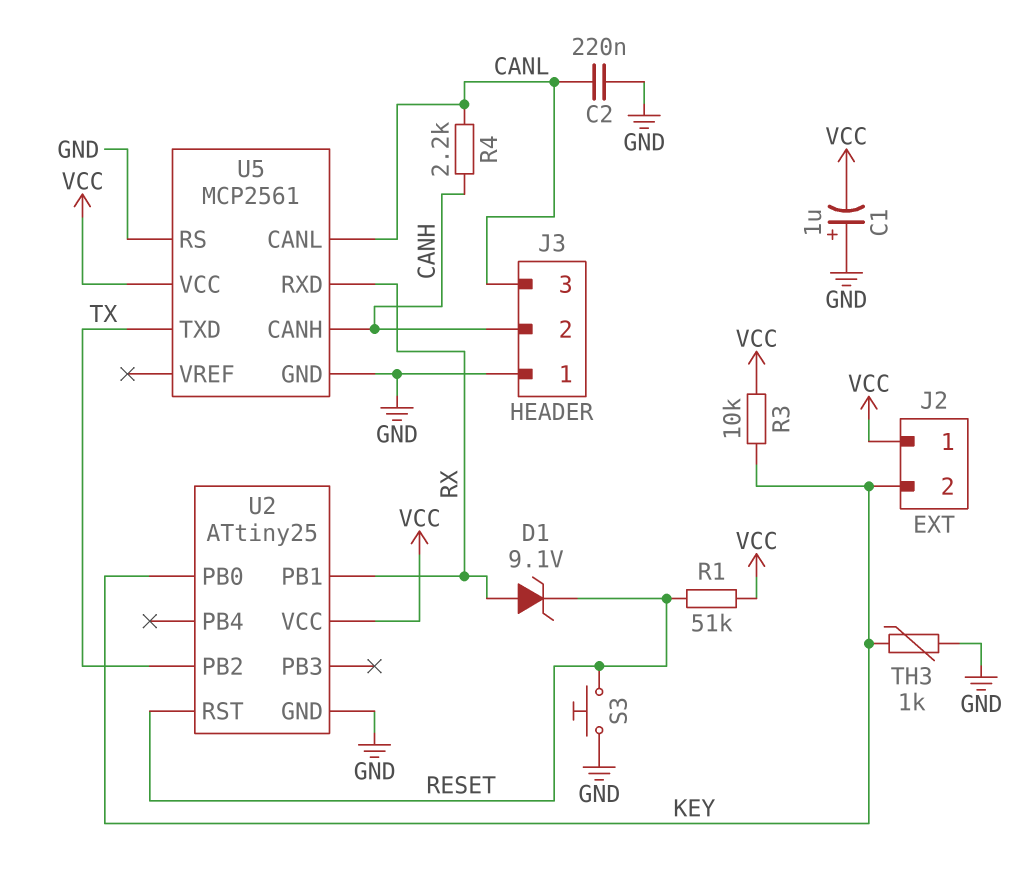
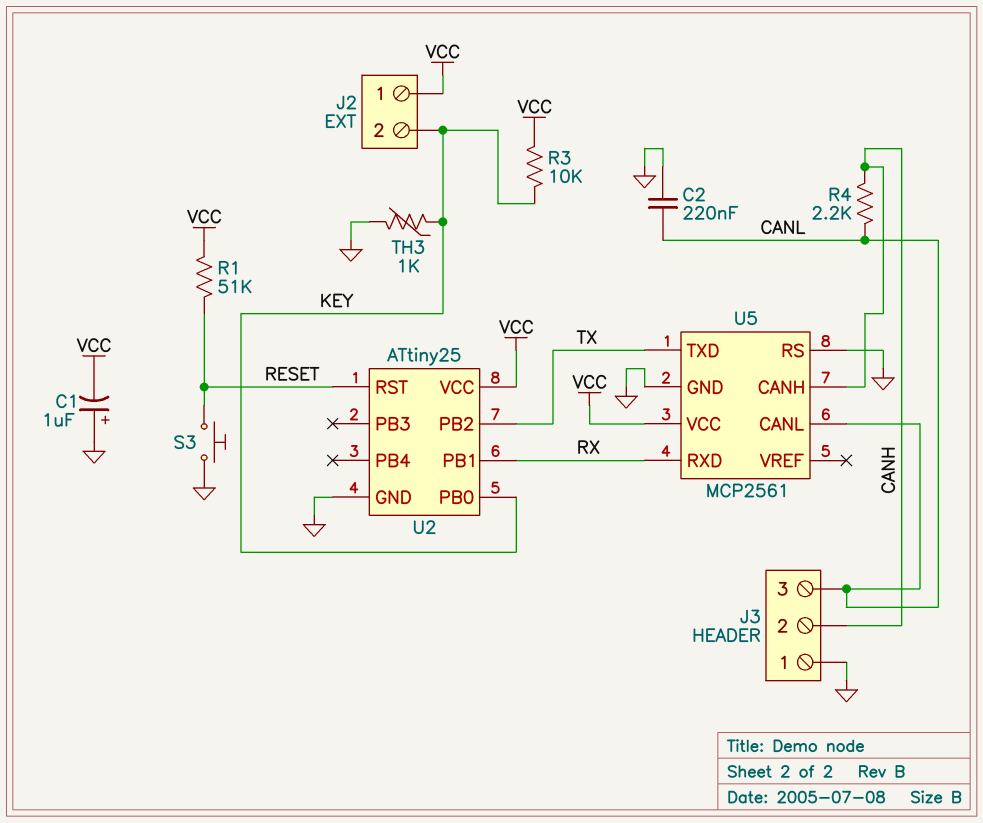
D1: zener 9.1V (A RX, K RESET) -> none

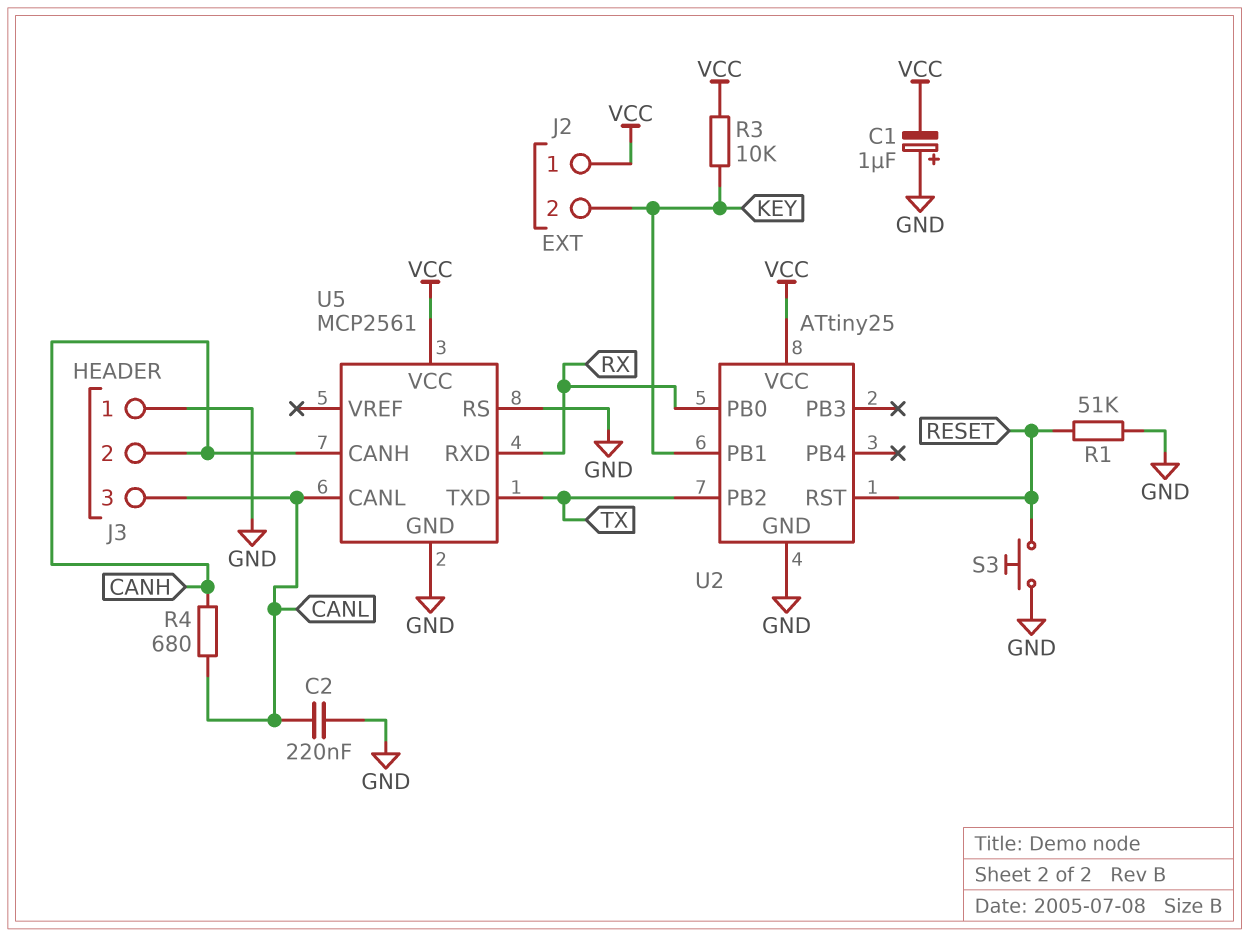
R1: 51k (RESET, VCC) -> 51k (GND, RESET)
R4: 2.2k (CANH, CANL) -> 680 (CANH, CANL)
TH3: 1k (GND, KEY) -> none
U2 pin PB0: KEY -> RX
U2 pin PB1: RX -> KEY

